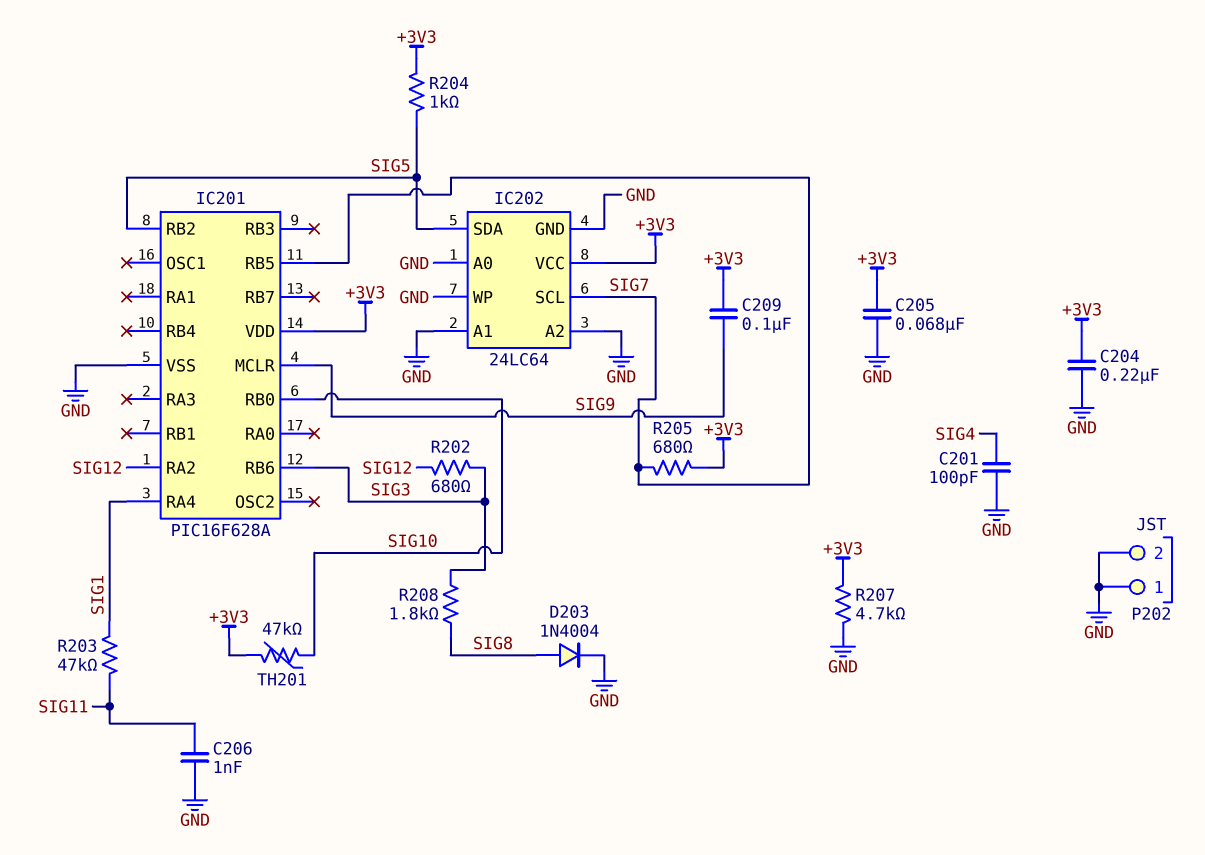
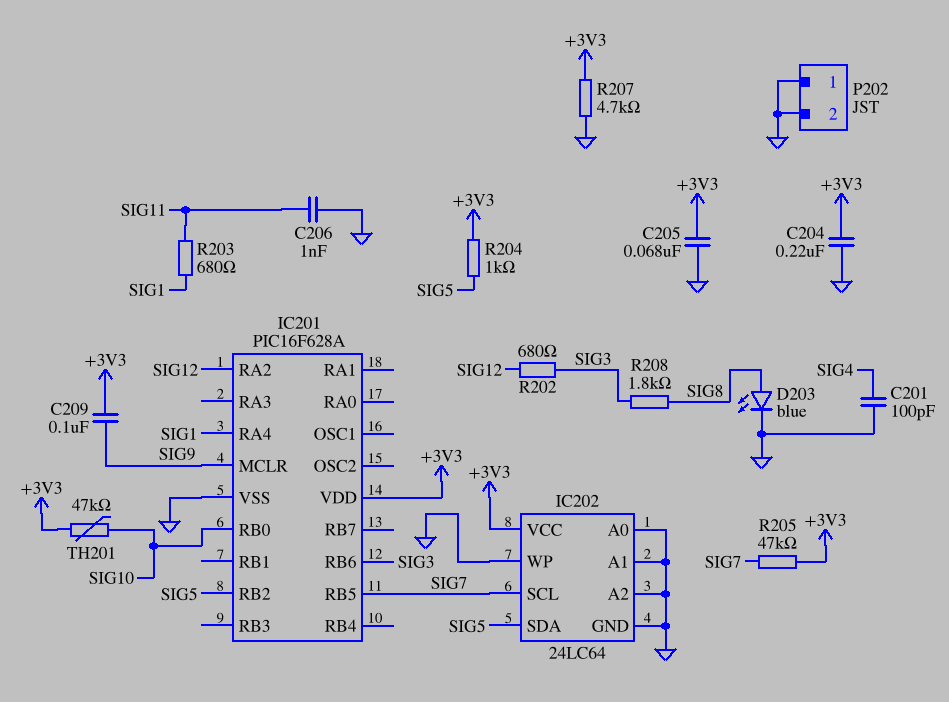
D203: diode 1N4004 (A SIG8, K GND) -> LED blue (A SIG8, K GND)
R203: 47k (SIG1, SIG11) -> 680 (SIG1, SIG11)
R205: 680 (+3V3, SIG7) -> 47k (+3V3, SIG7)

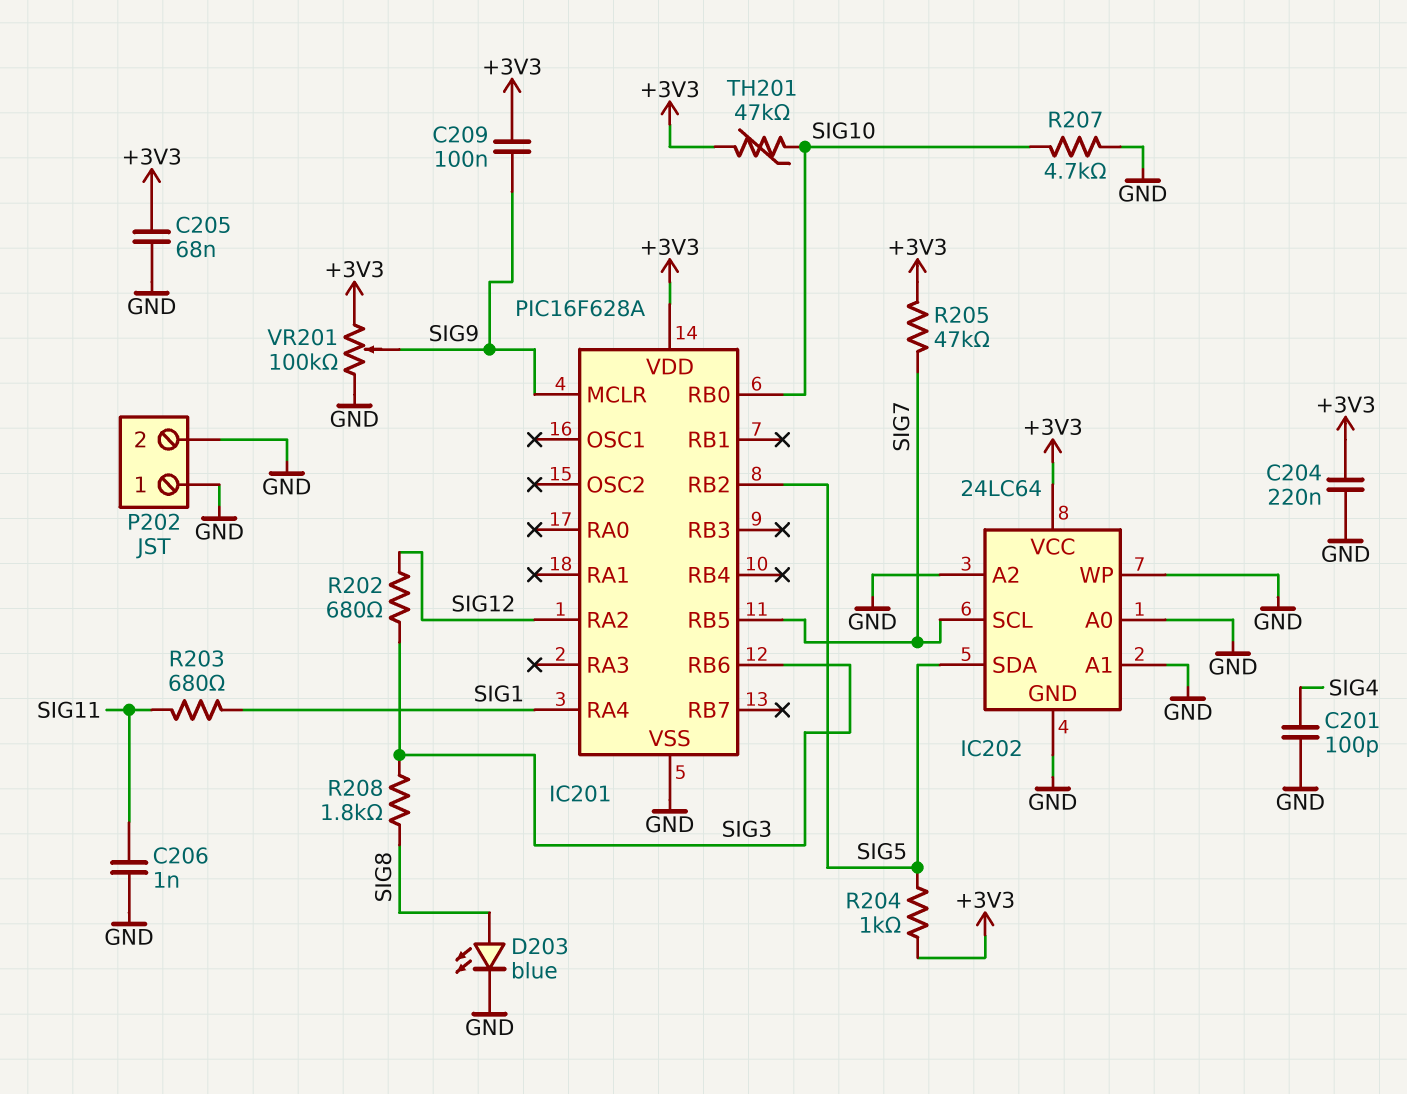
R207: 4.7k (+3V3, GND) -> 4.7k (GND, SIG10)
VR201: none -> 100k (+3V3, GND, wiper SIG9)

